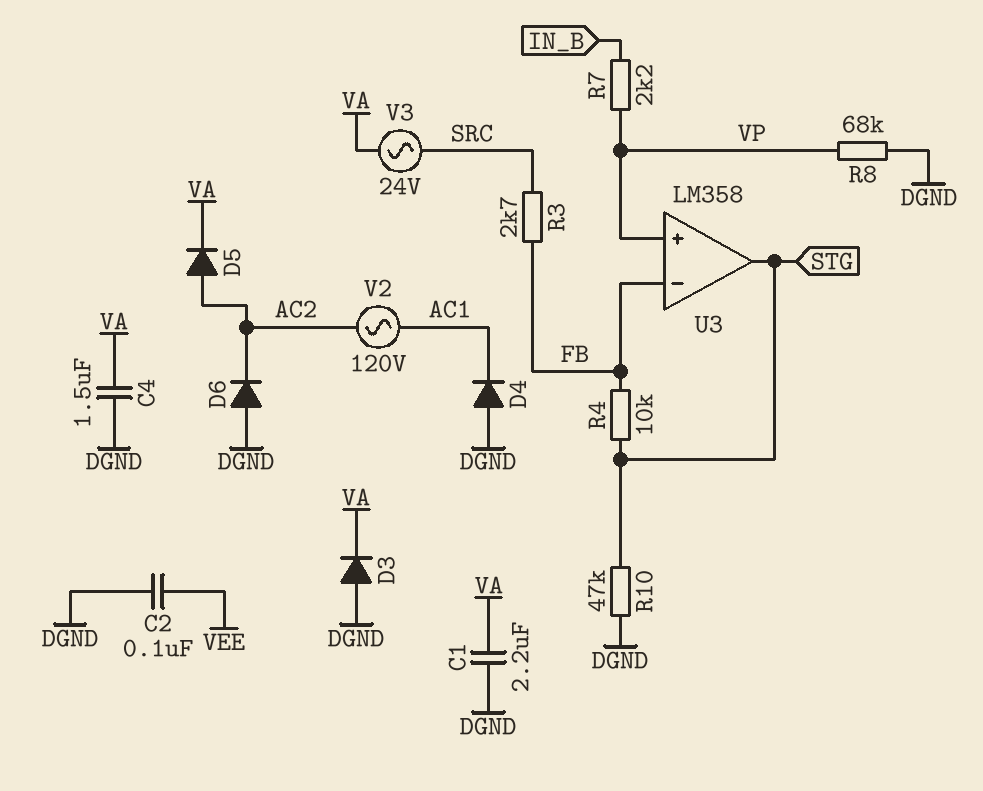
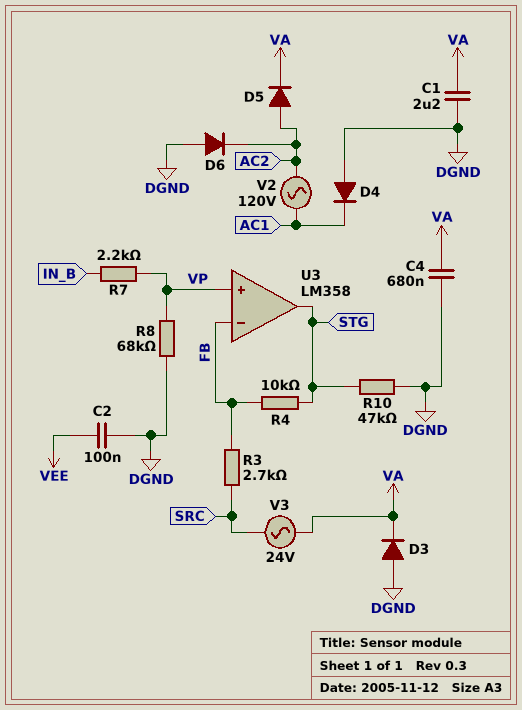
C4: 1.5uF (DGND, VA) -> 680nF (DGND, VA)

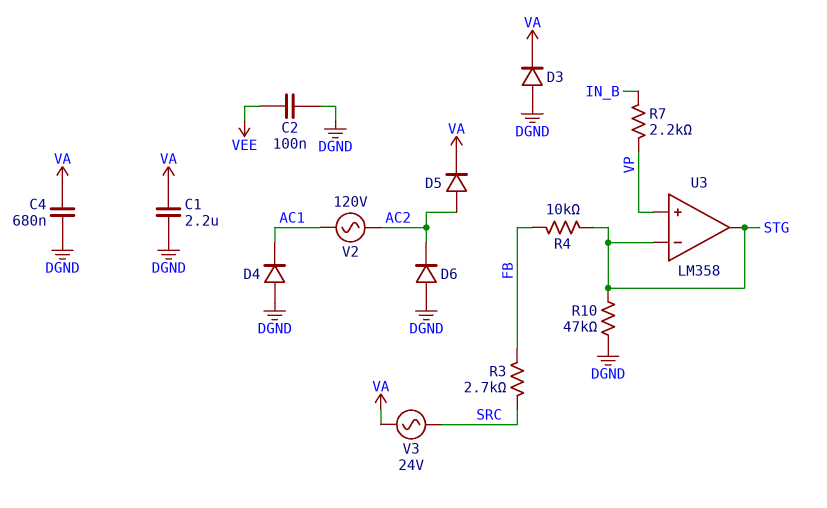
R8: 68k (DGND, VP) -> none
U3 pin in-: FB -> STG

